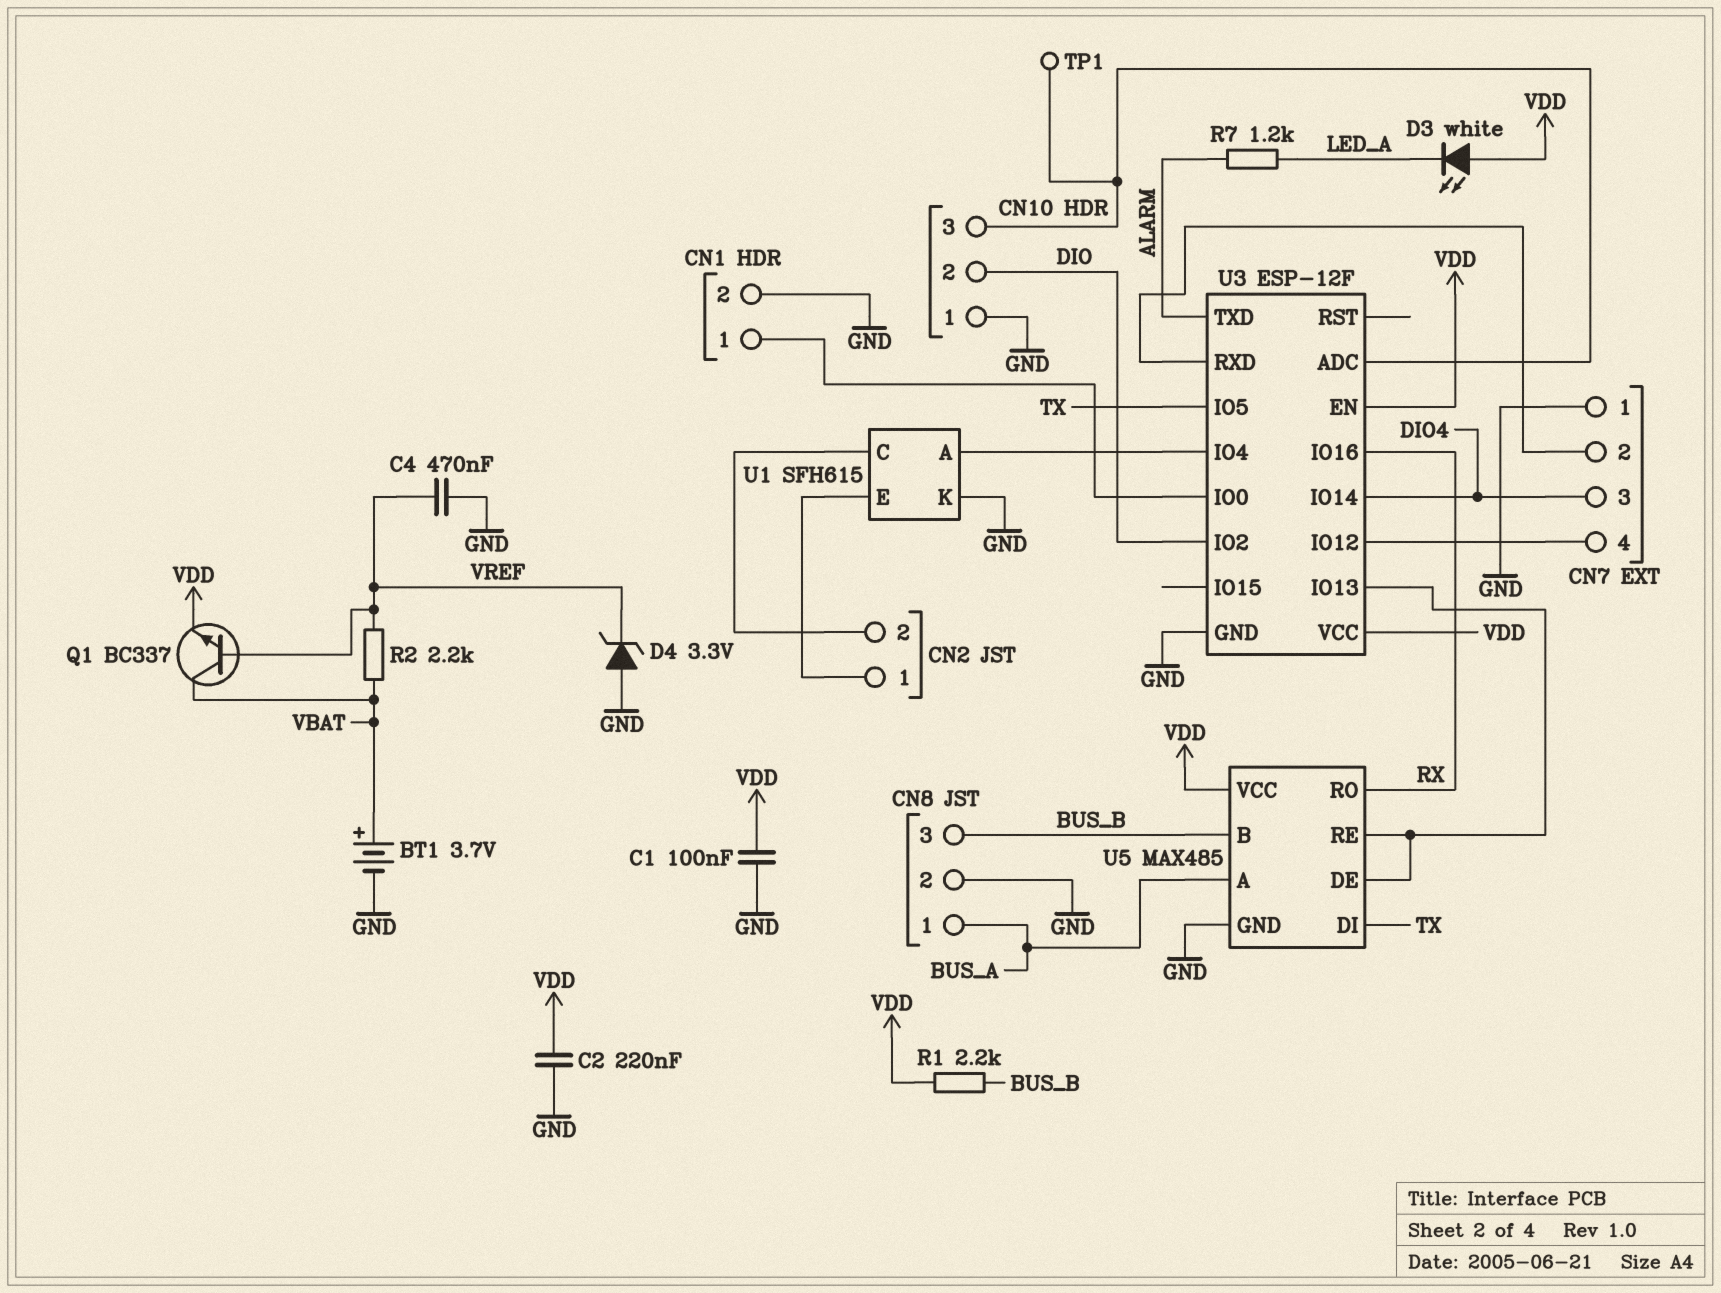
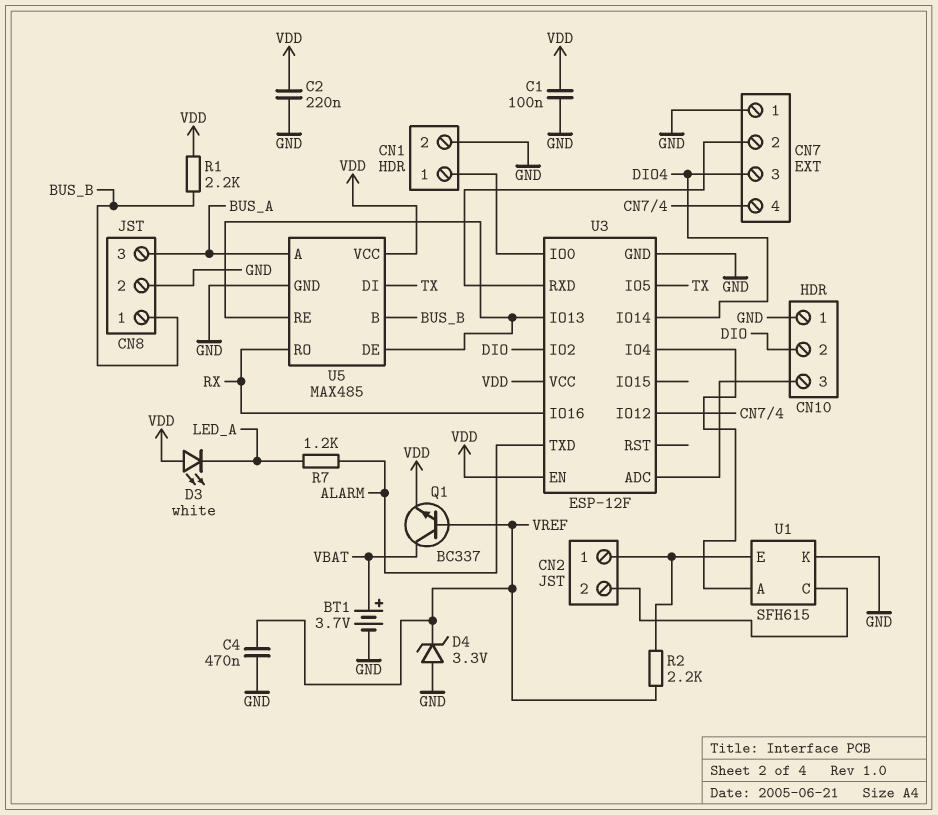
CN8 pin 1: BUS_A -> BUS_B
CN8 pin 3: BUS_B -> BUS_A
R2: 2.2k (VBAT, VREF) -> 2.2k (CN2/1, VREF)
TP1: test point (CN10/3) -> none

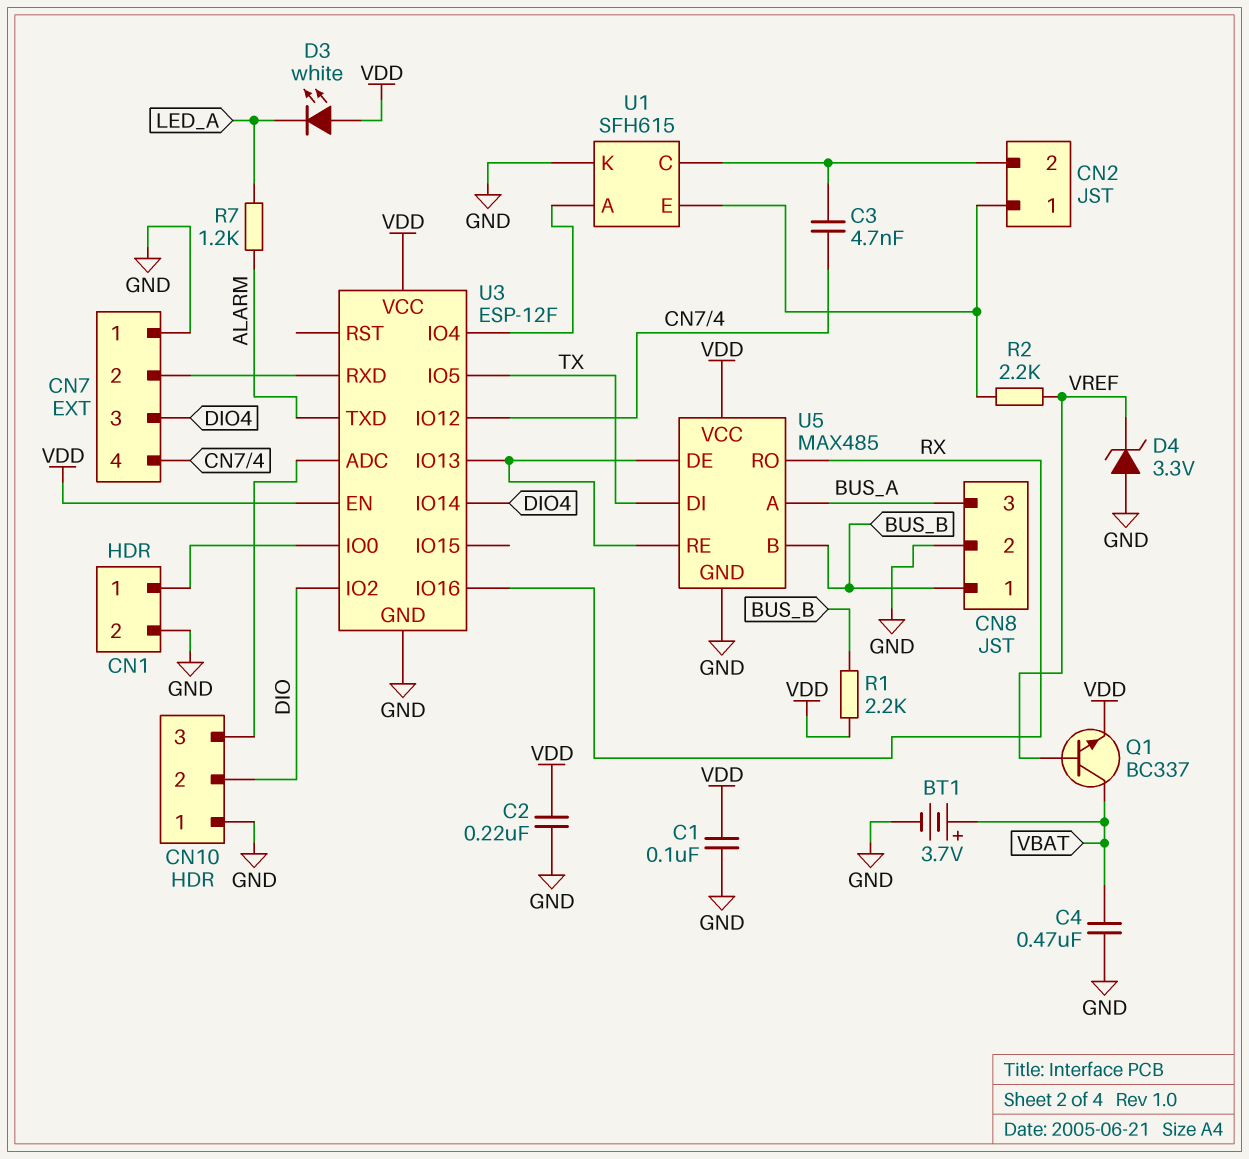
C3: none -> 4.7nF (CN2/2, CN7/4)
C4: 470nF (GND, VREF) -> 470nF (GND, VBAT)

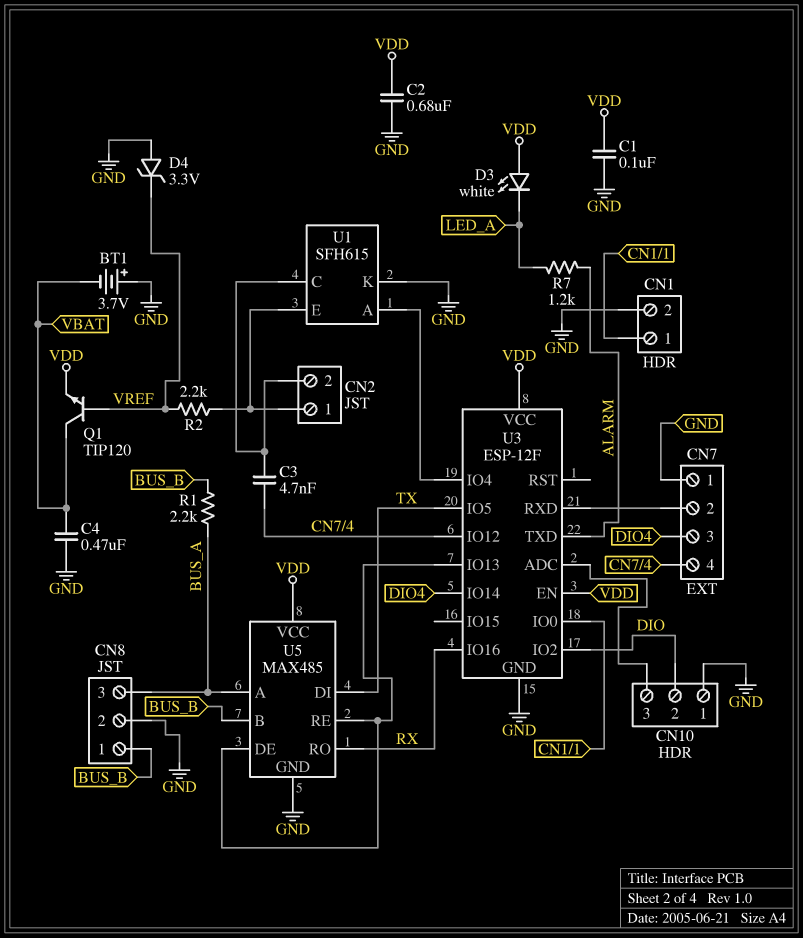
BT1: 3.7V (plus VBAT, minus GND) -> 3.7V (plus GND, minus VBAT)
C2: 220nF (GND, VDD) -> 680nF (GND, VDD)
Q1: NPN BC337 (B VREF, C VBAT, E VDD) -> NPN TIP120 (B VREF, C VBAT, E VDD)
R1: 2.2k (BUS_B, VDD) -> 2.2k (BUS_A, BUS_B)

